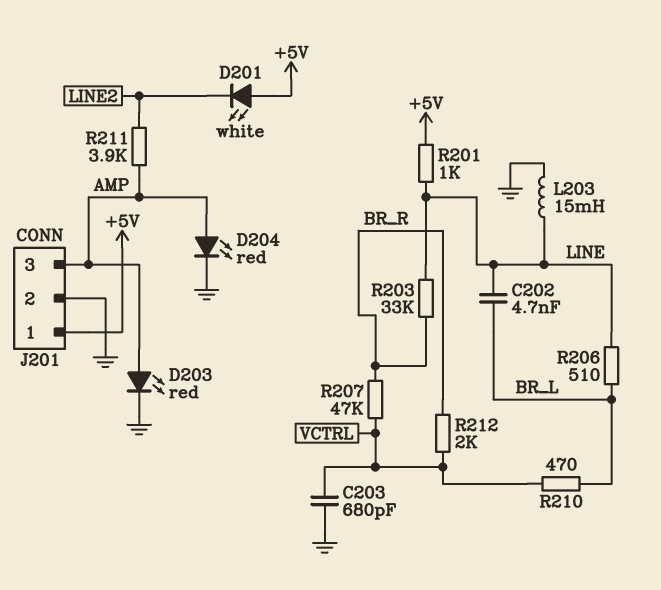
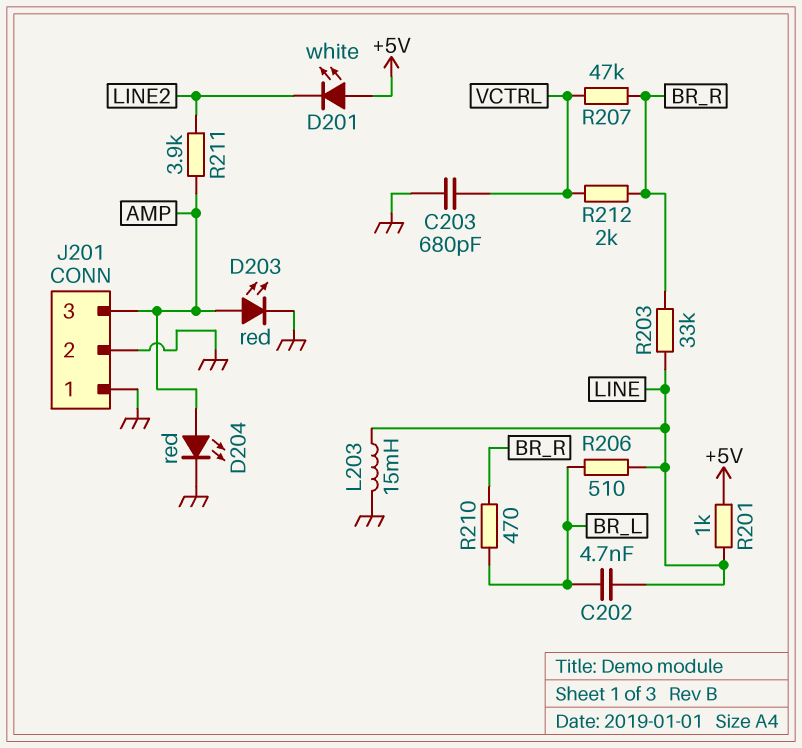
J201 pin 1: +5V -> GND
R210: 470 (BR_L, VCTRL) -> 470 (BR_L, BR_R)

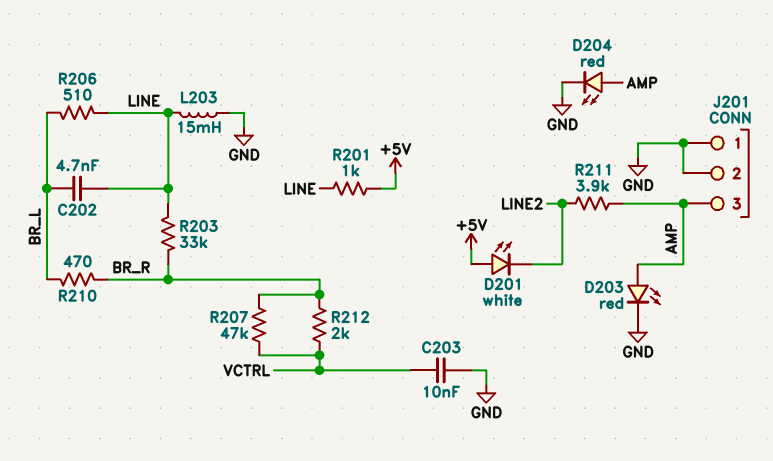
C203: 680pF (GND, VCTRL) -> 10nF (GND, VCTRL)

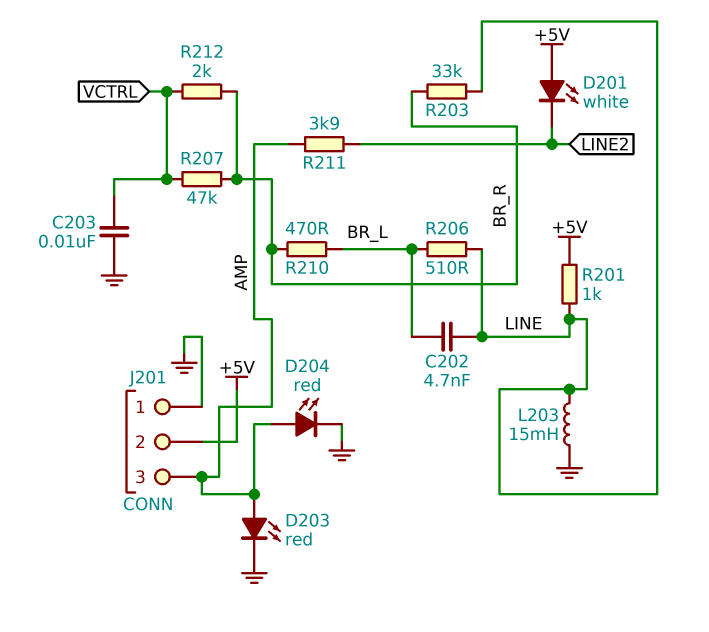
J201 pin 2: GND -> +5V

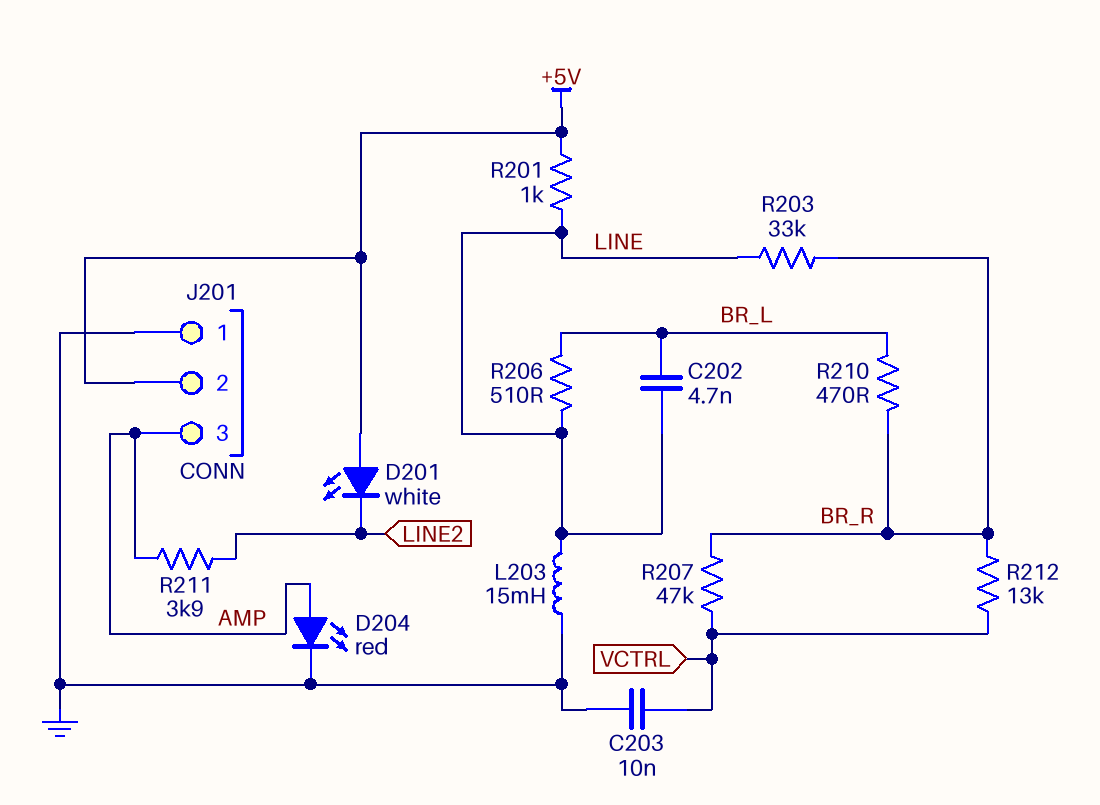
D203: LED red (A AMP, K GND) -> none
R212: 2k (BR_R, VCTRL) -> 13k (BR_R, VCTRL)

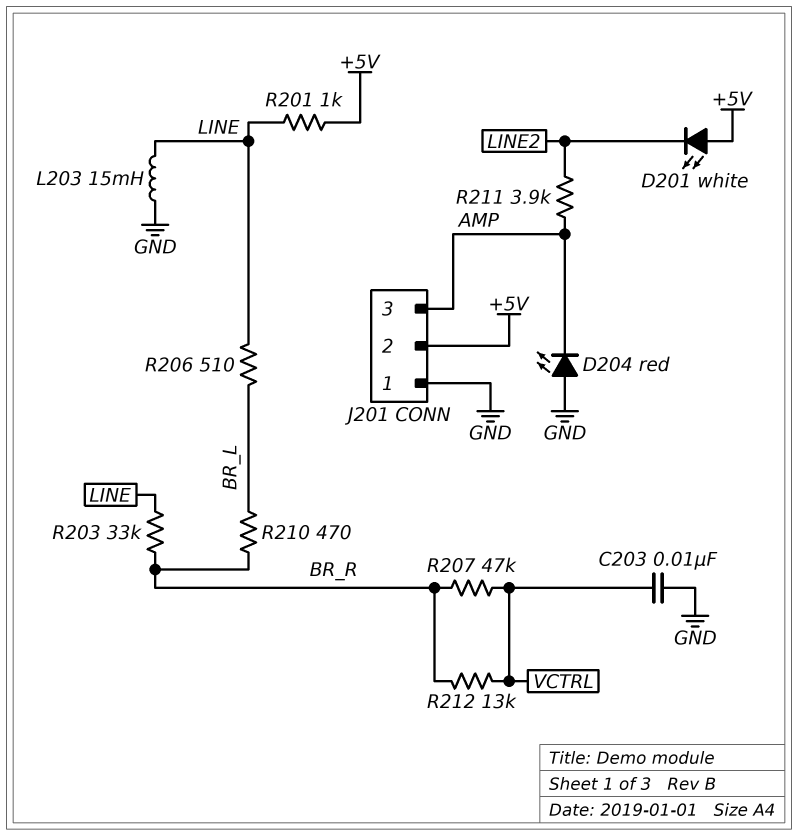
C202: 4.7nF (BR_L, LINE) -> none
D204: LED red (A AMP, K GND) -> LED red (A GND, K AMP)

